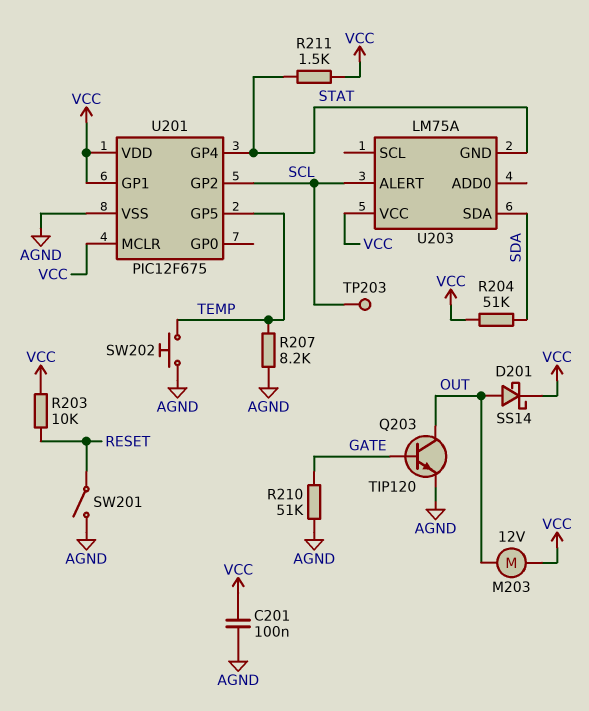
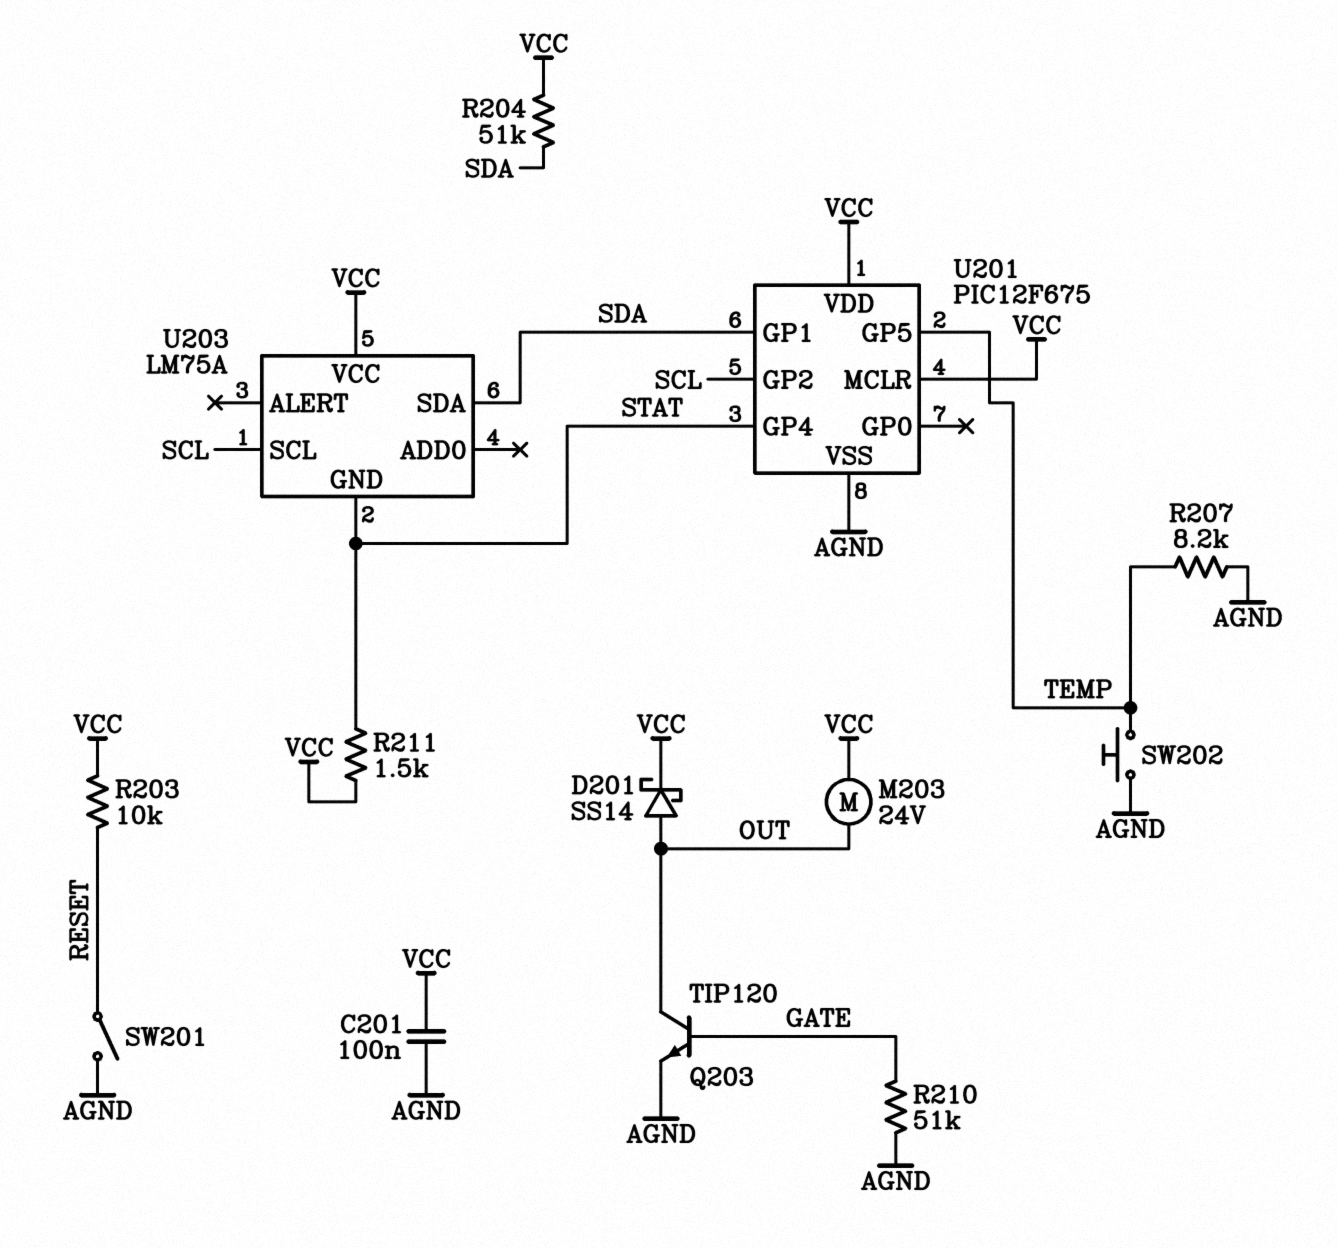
M203: motor 12V (OUT, VCC) -> motor 24V (OUT, VCC)
TP203: test point (SCL) -> none
U201 pin GP1: VCC -> SDA
U203 pin ALERT: SCL -> none
U203 pin SCL: none -> SCL

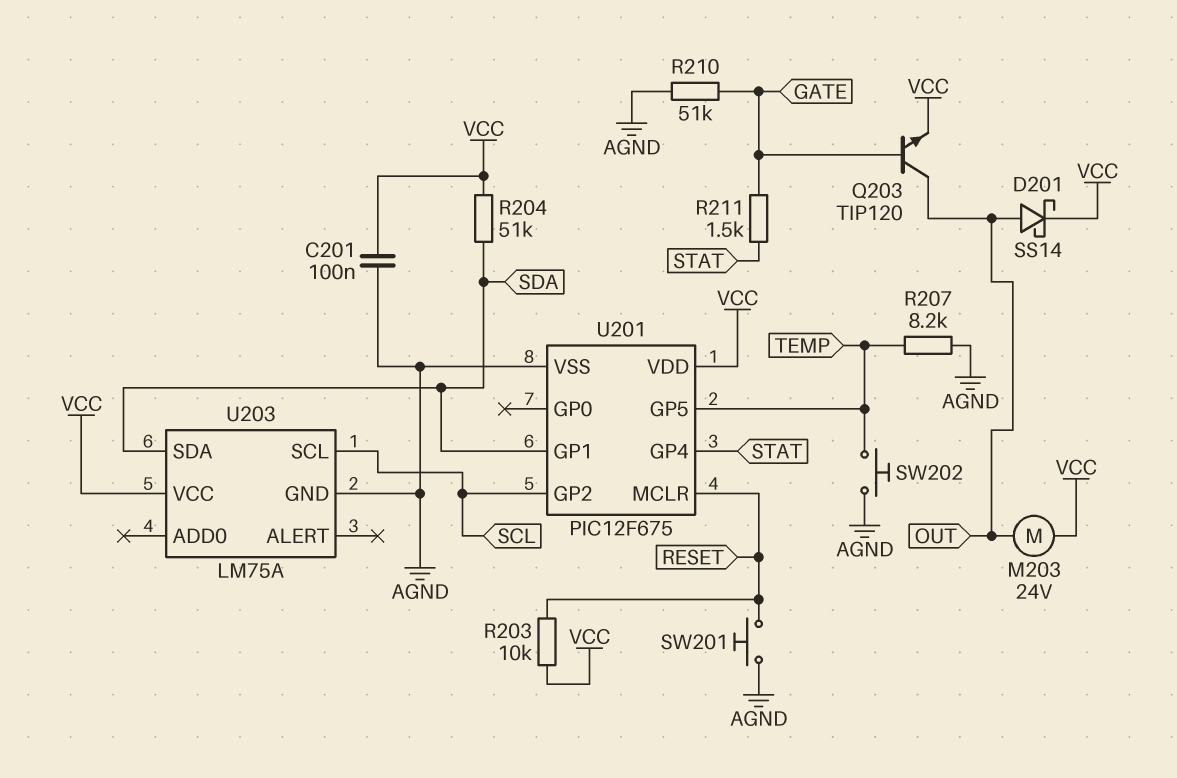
Q203: NPN TIP120 (B GATE, C OUT, E AGND) -> NPN TIP120 (B GATE, C OUT, E VCC)
R211: 1.5k (STAT, VCC) -> 1.5k (GATE, STAT)
SW201: switch (AGND, RESET) -> button (AGND, RESET)
U201 pin MCLR: VCC -> RESET
U203 pin GND: STAT -> AGND

